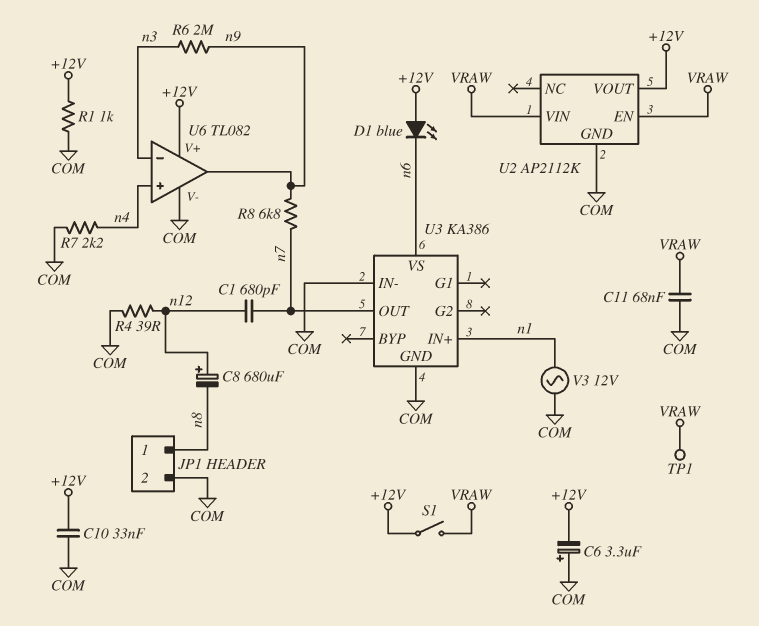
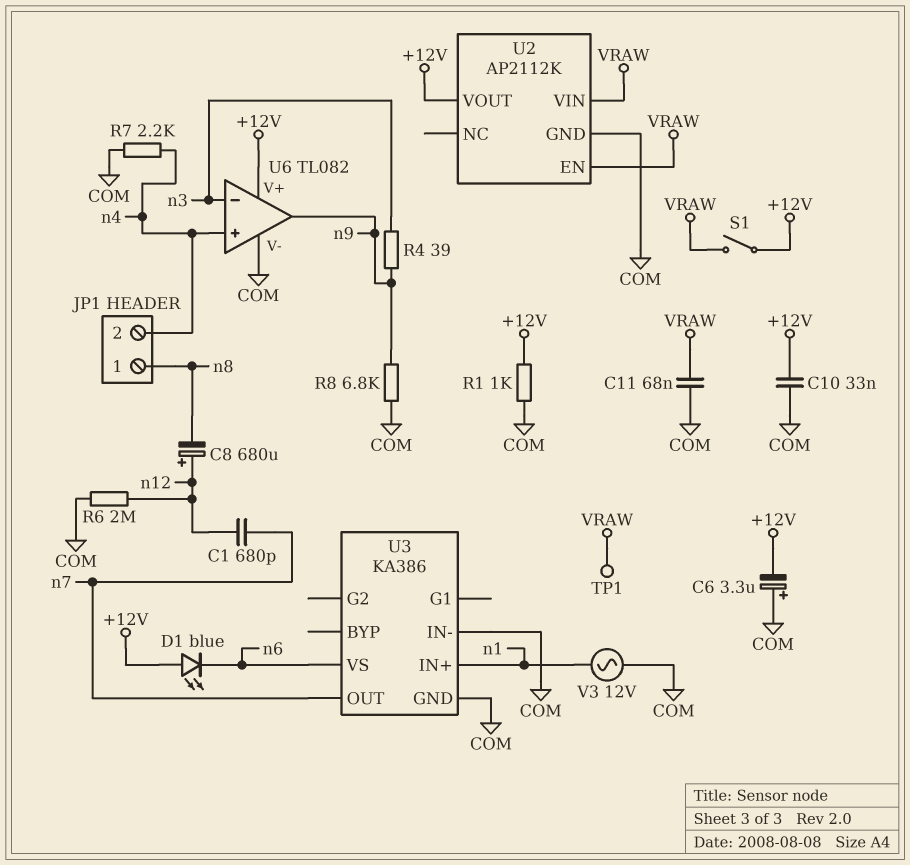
JP1 pin 2: COM -> n4
R4: 39 (COM, n12) -> 39 (n3, n9)
R6: 2M (n3, n9) -> 2M (COM, n12)
R8: 6.8k (n7, n9) -> 6.8k (COM, n9)

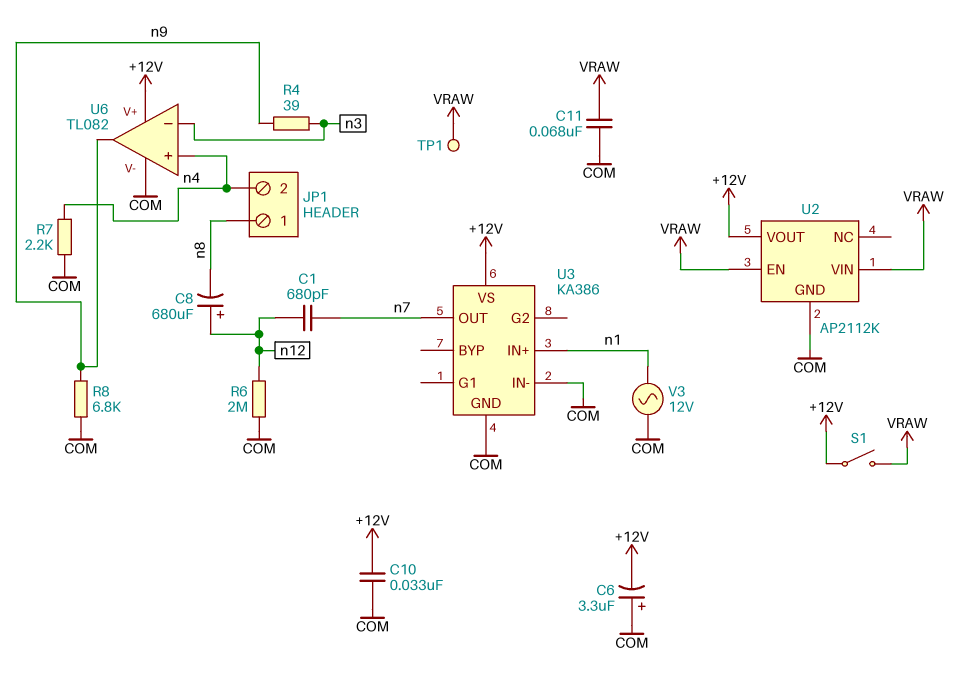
D1: LED blue (A +12V, K n6) -> none
R1: 1k (+12V, COM) -> none
U3 pin VS: n6 -> +12V

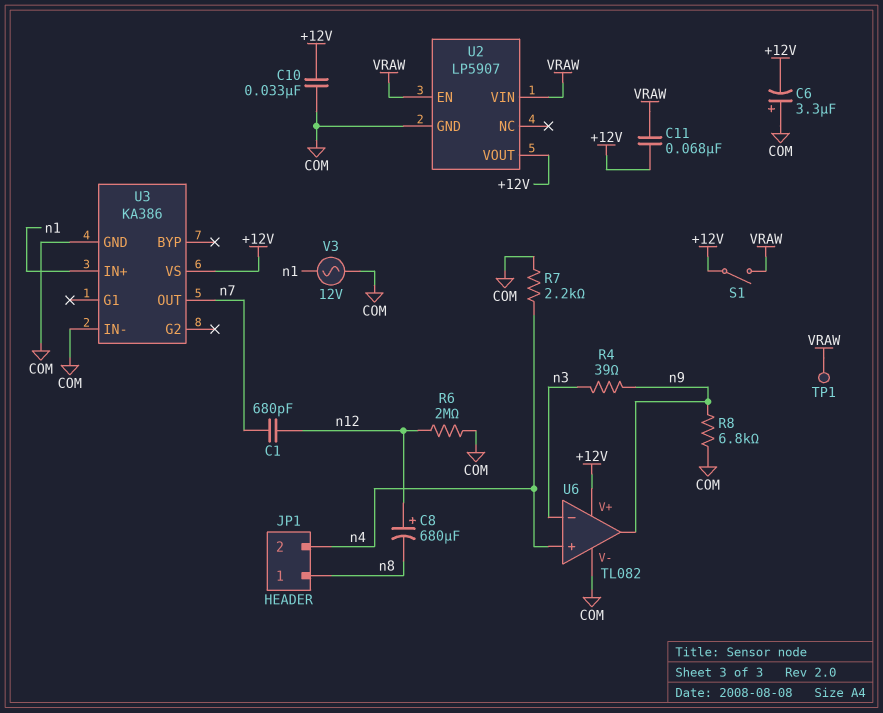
C11: 68nF (COM, VRAW) -> 68nF (+12V, VRAW)
U2: AP2112K -> LP5907

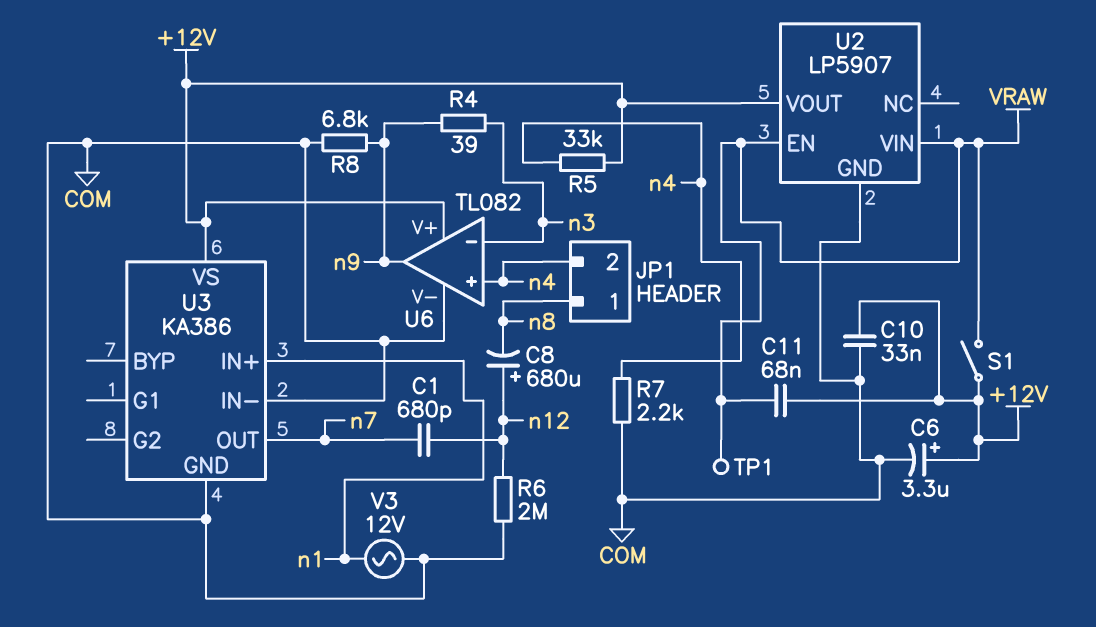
C6: 3.3uF (plus COM, minus +12V) -> 3.3uF (plus +12V, minus COM)
R5: none -> 33k (+12V, n4)

